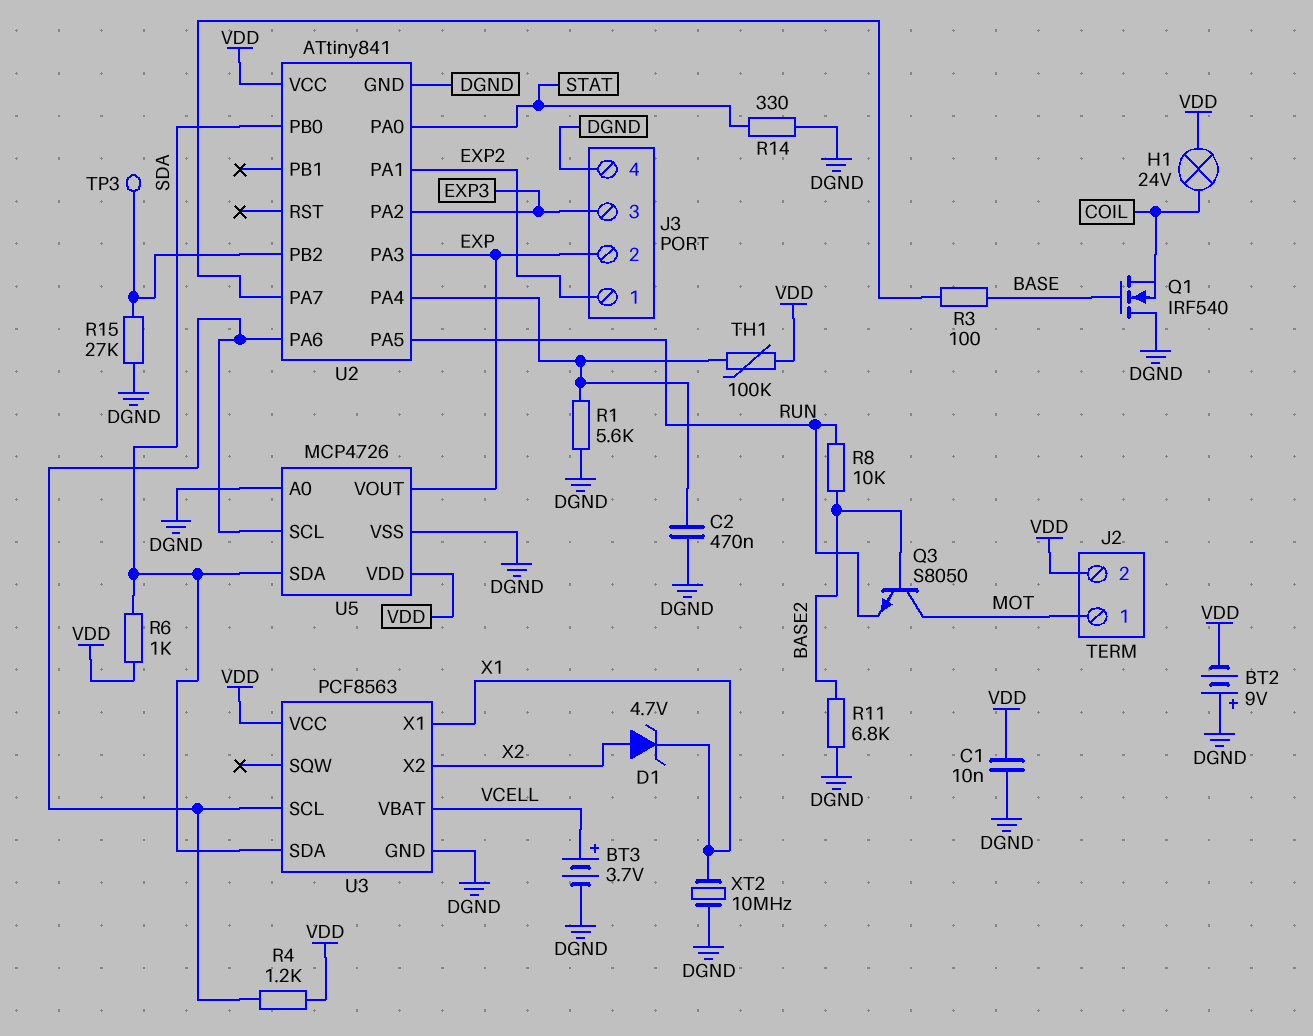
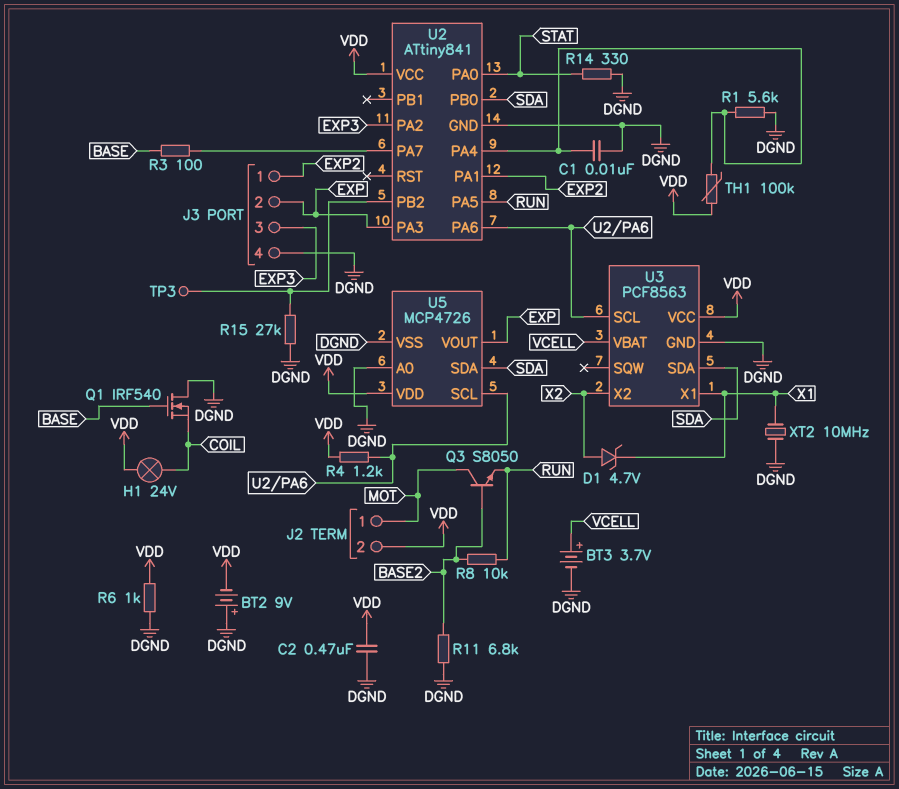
C1: 10nF (DGND, VDD) -> 10nF (DGND, U2/PA4)
C2: 470nF (DGND, U2/PA4) -> 470nF (DGND, VDD)
R6: 1k (SDA, VDD) -> 1k (DGND, VDD)

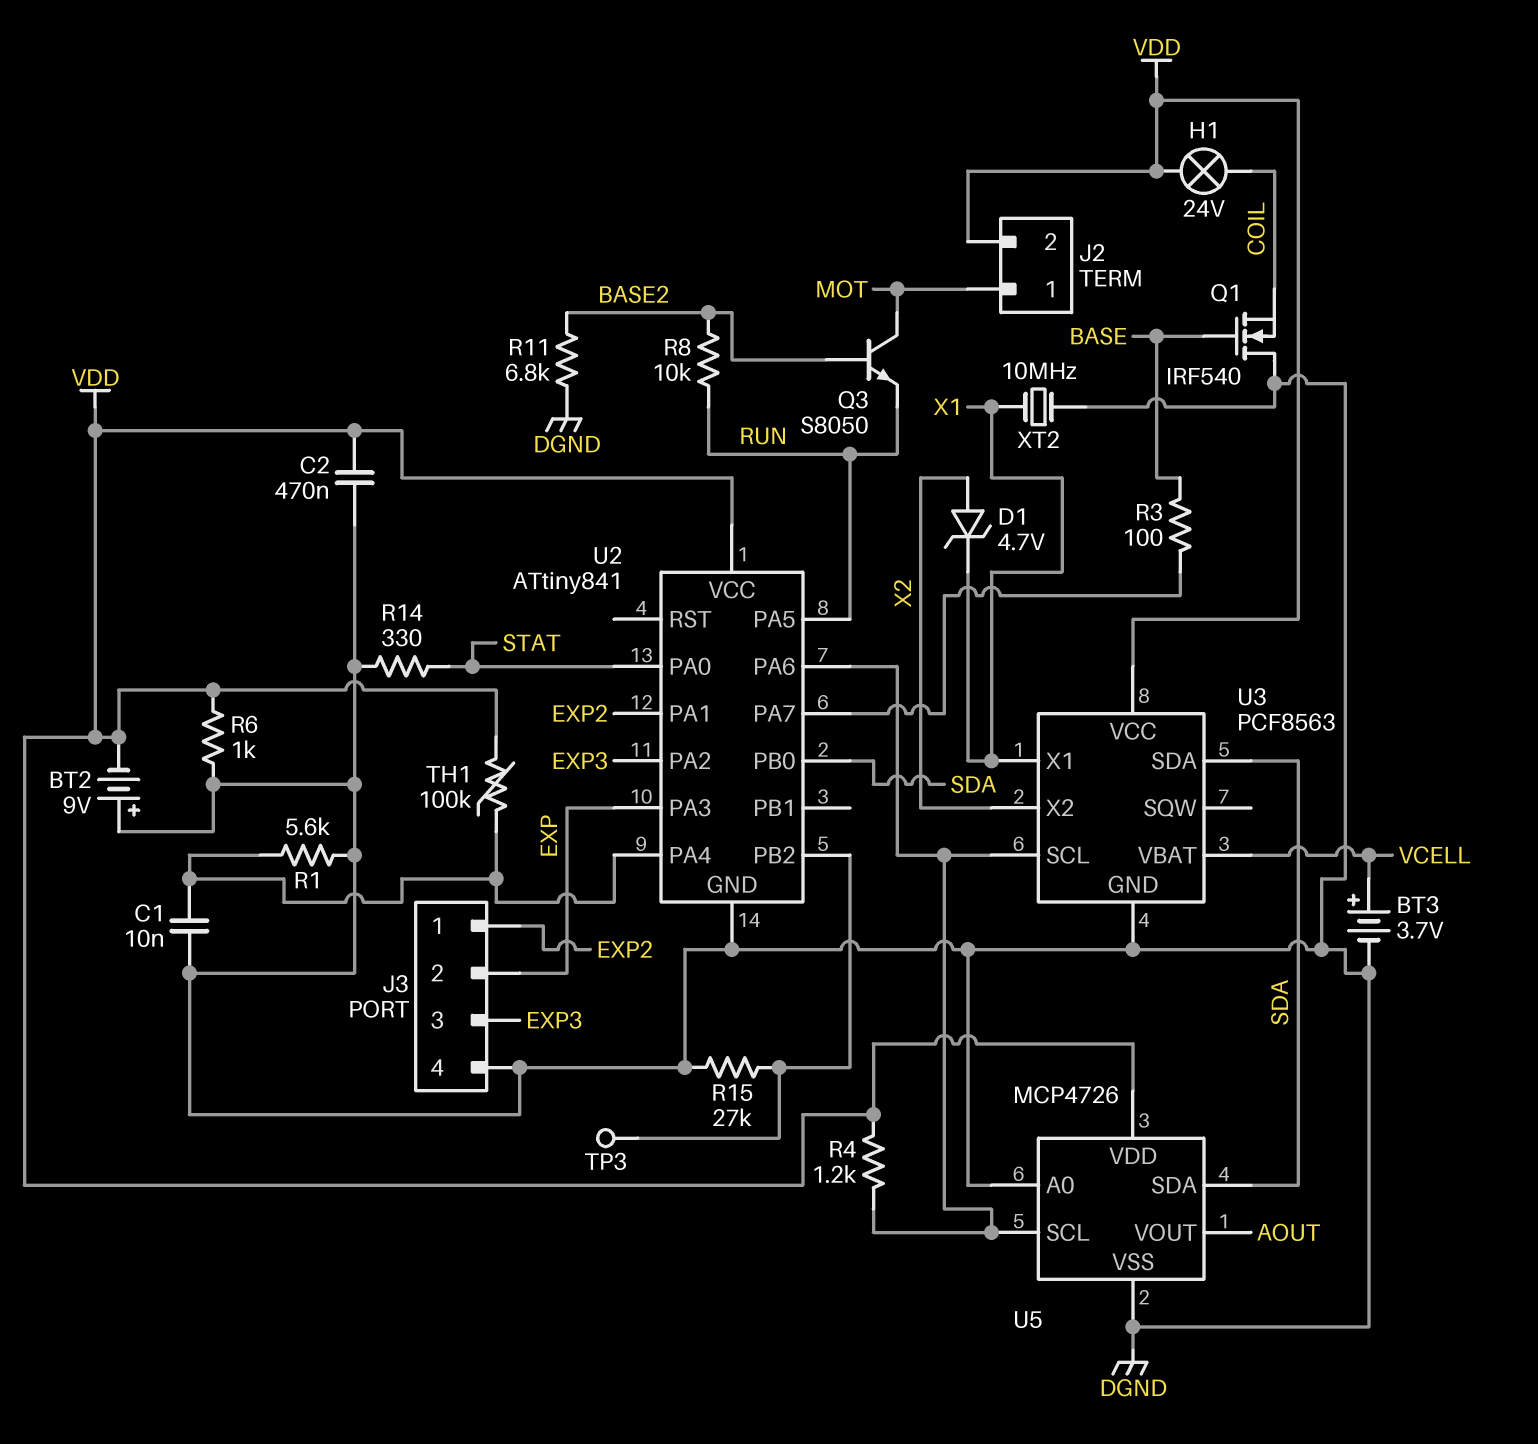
U5 pin VOUT: EXP -> AOUT

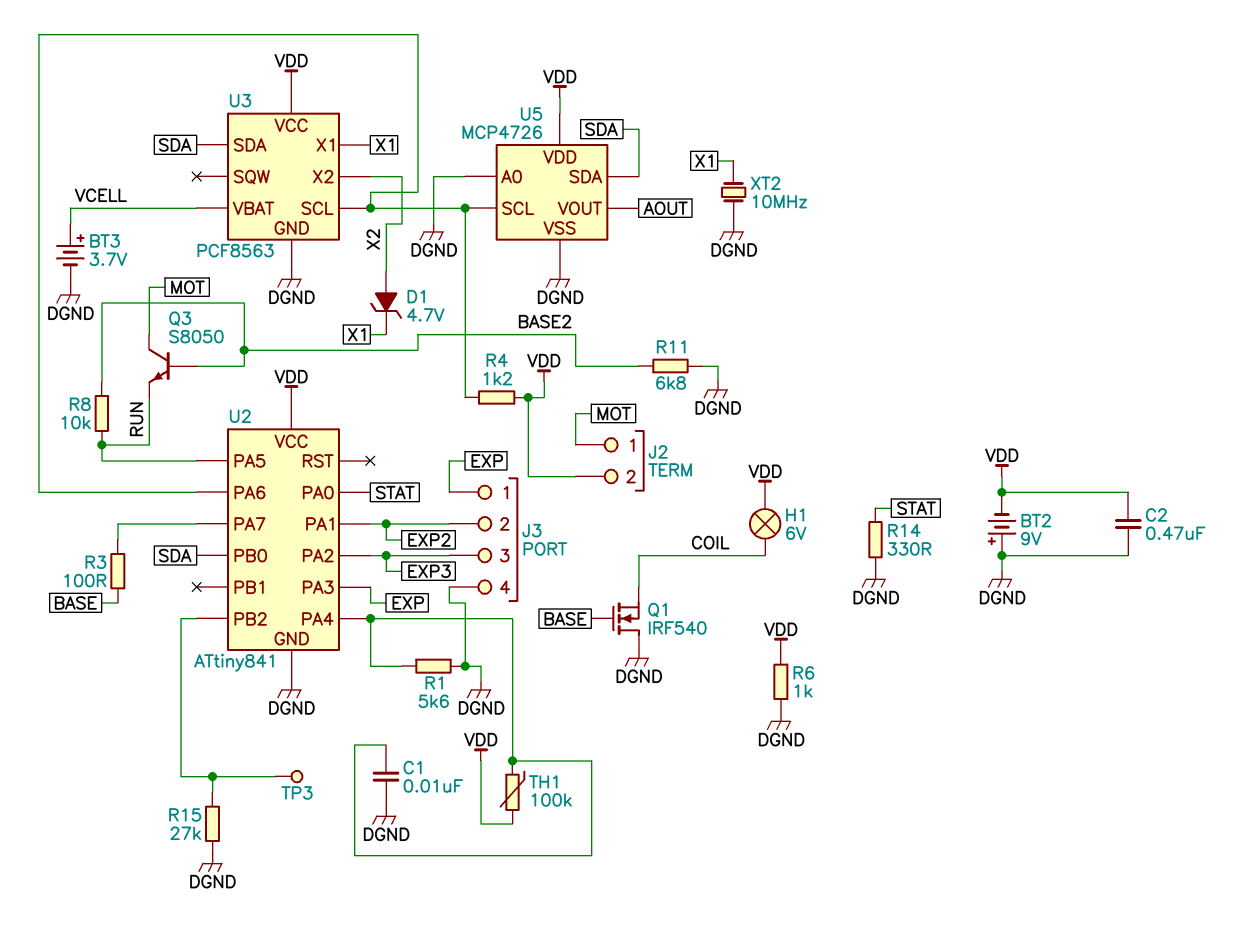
H1: lamp 24V (COIL, VDD) -> lamp 6V (COIL, VDD)
J3 pin 1: EXP2 -> EXP
J3 pin 2: EXP -> EXP2

